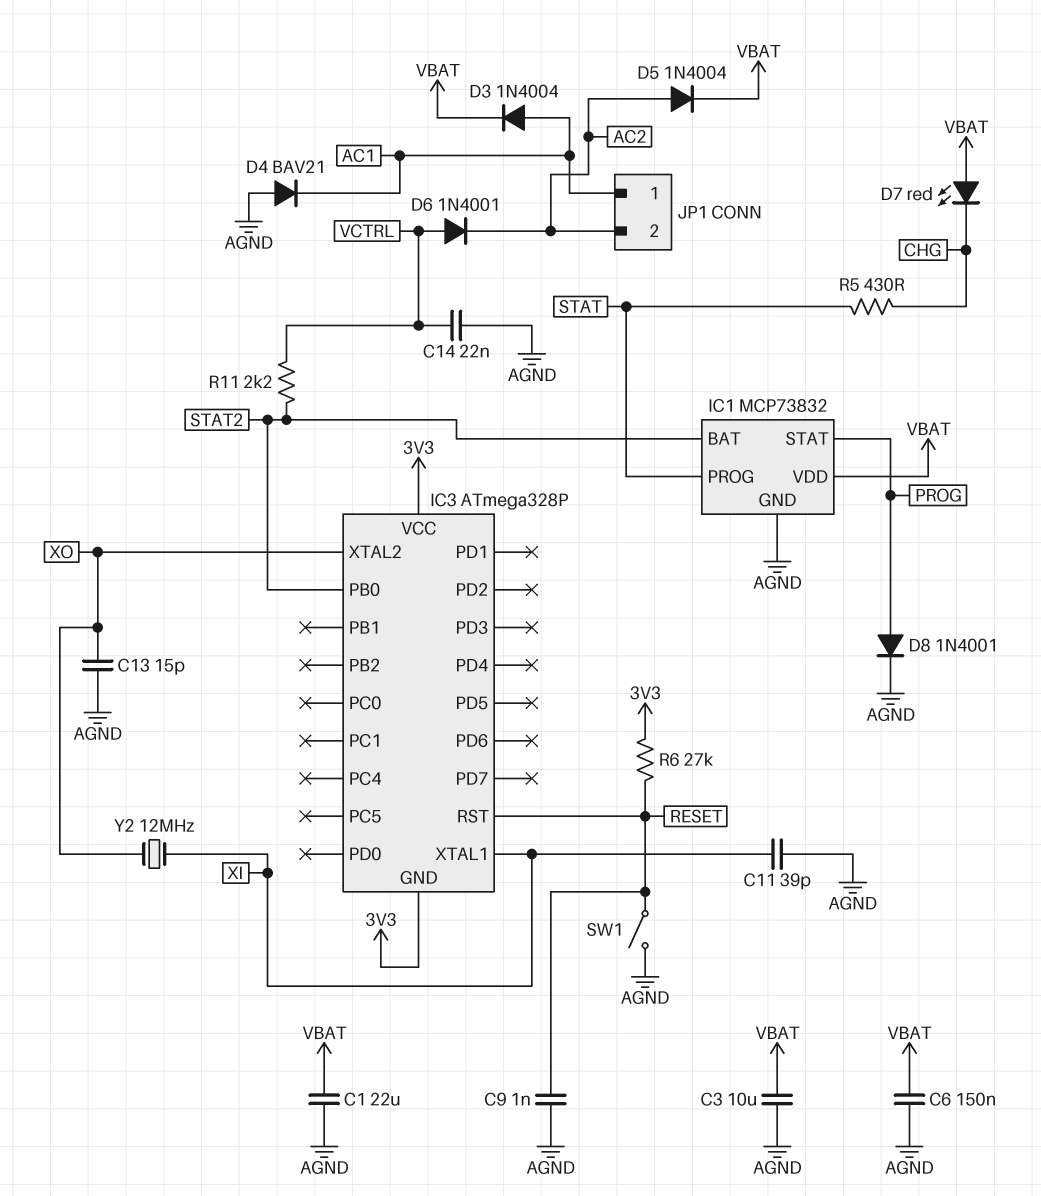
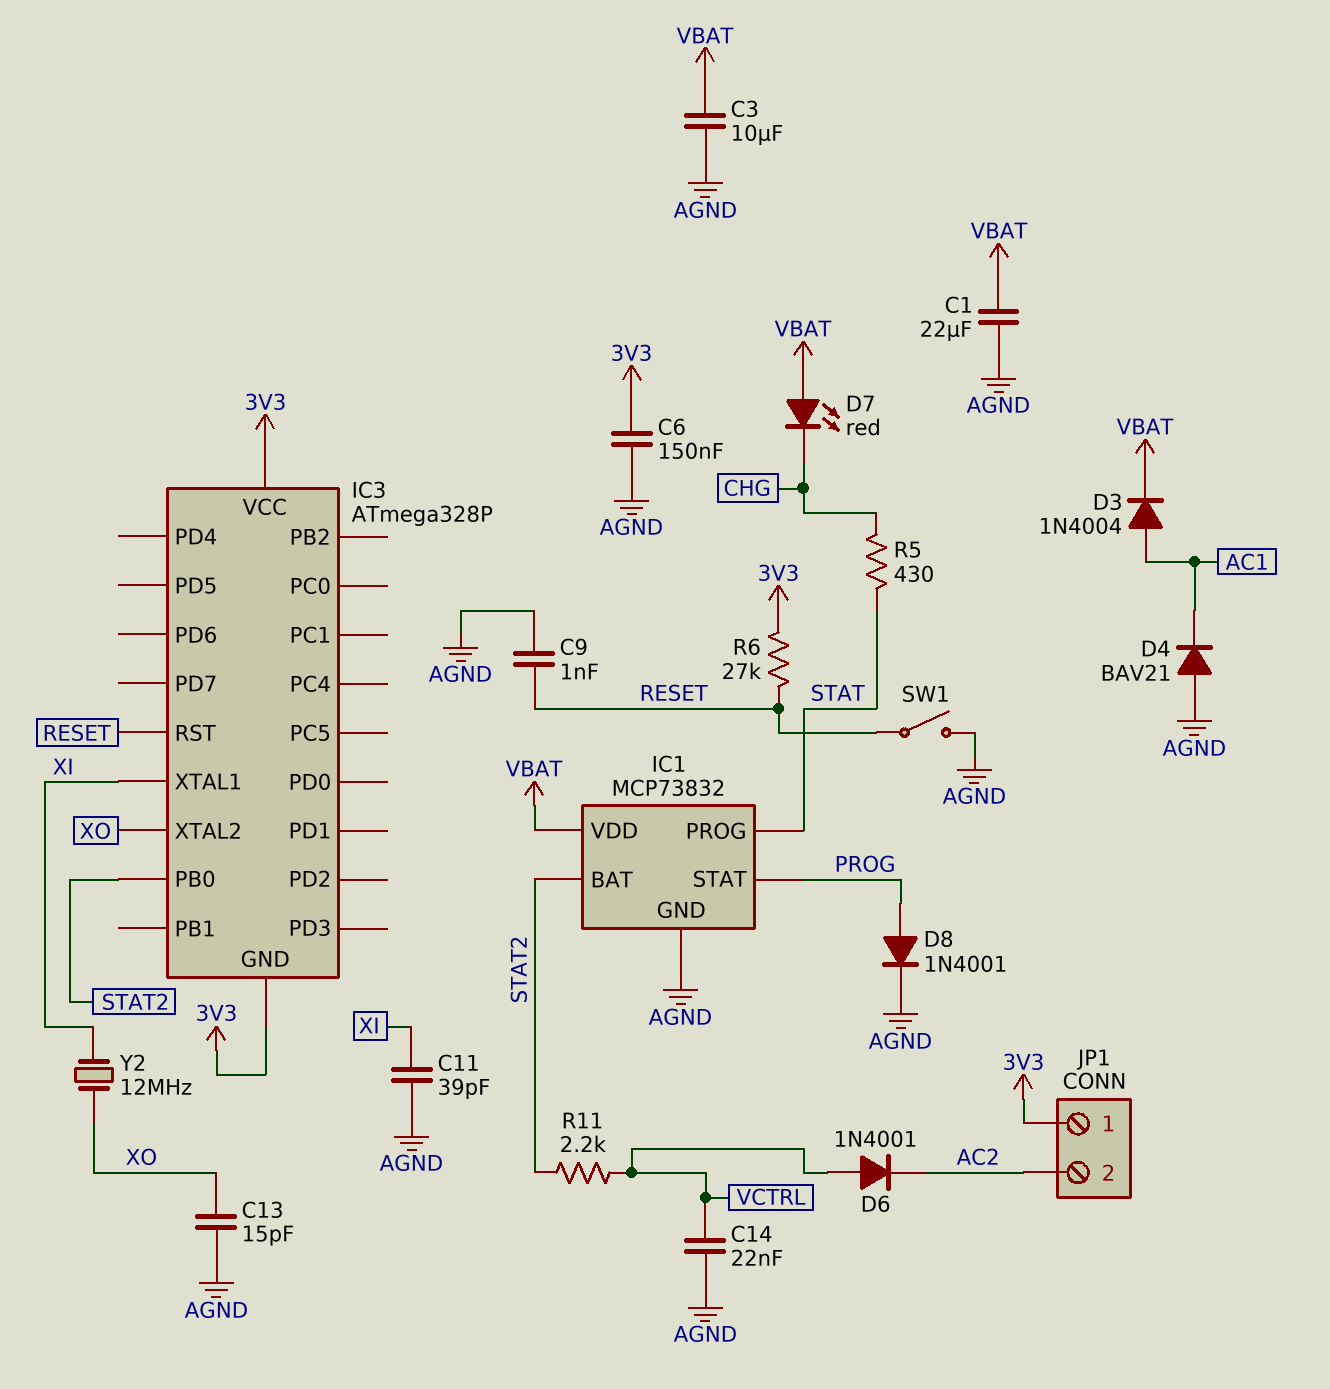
C6: 150nF (AGND, VBAT) -> 150nF (3V3, AGND)
D5: diode 1N4004 (A AC2, K VBAT) -> none
JP1 pin 1: AC1 -> 3V3

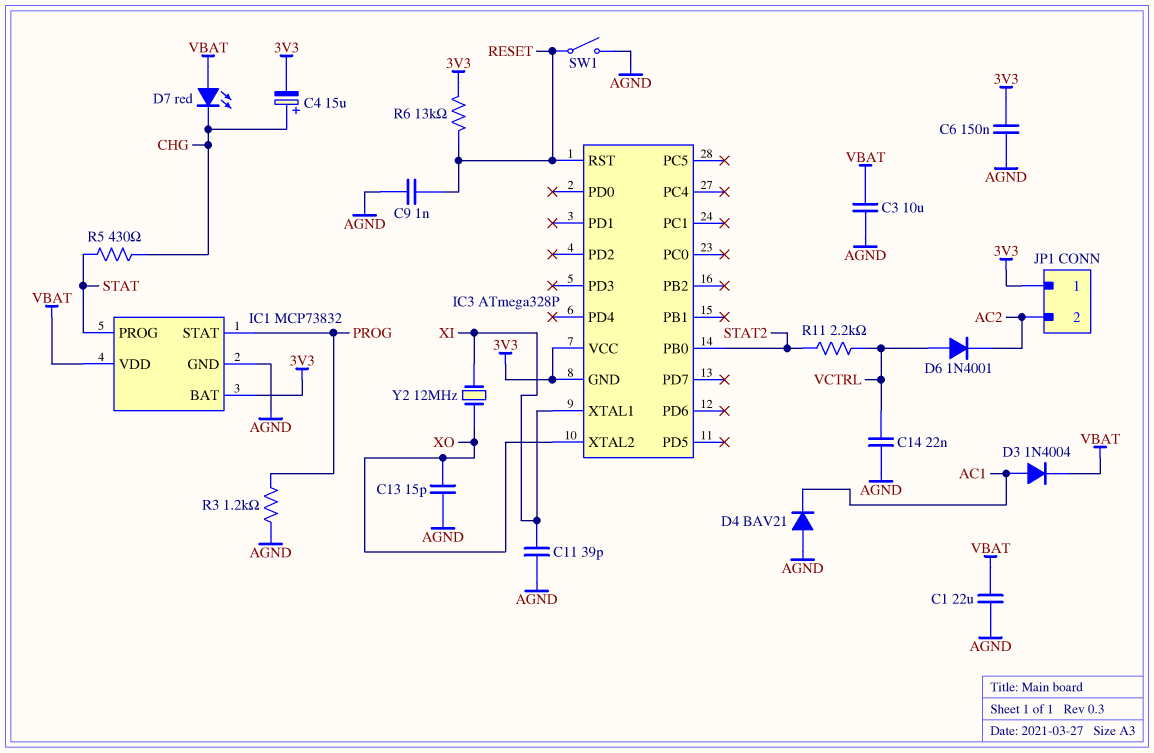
C4: none -> 15uF (plus CHG, minus 3V3)
D8: diode 1N4001 (A PROG, K AGND) -> none
IC1 pin BAT: STAT2 -> 3V3
R3: none -> 1.2k (AGND, PROG)
R6: 27k (3V3, RESET) -> 13k (3V3, RESET)

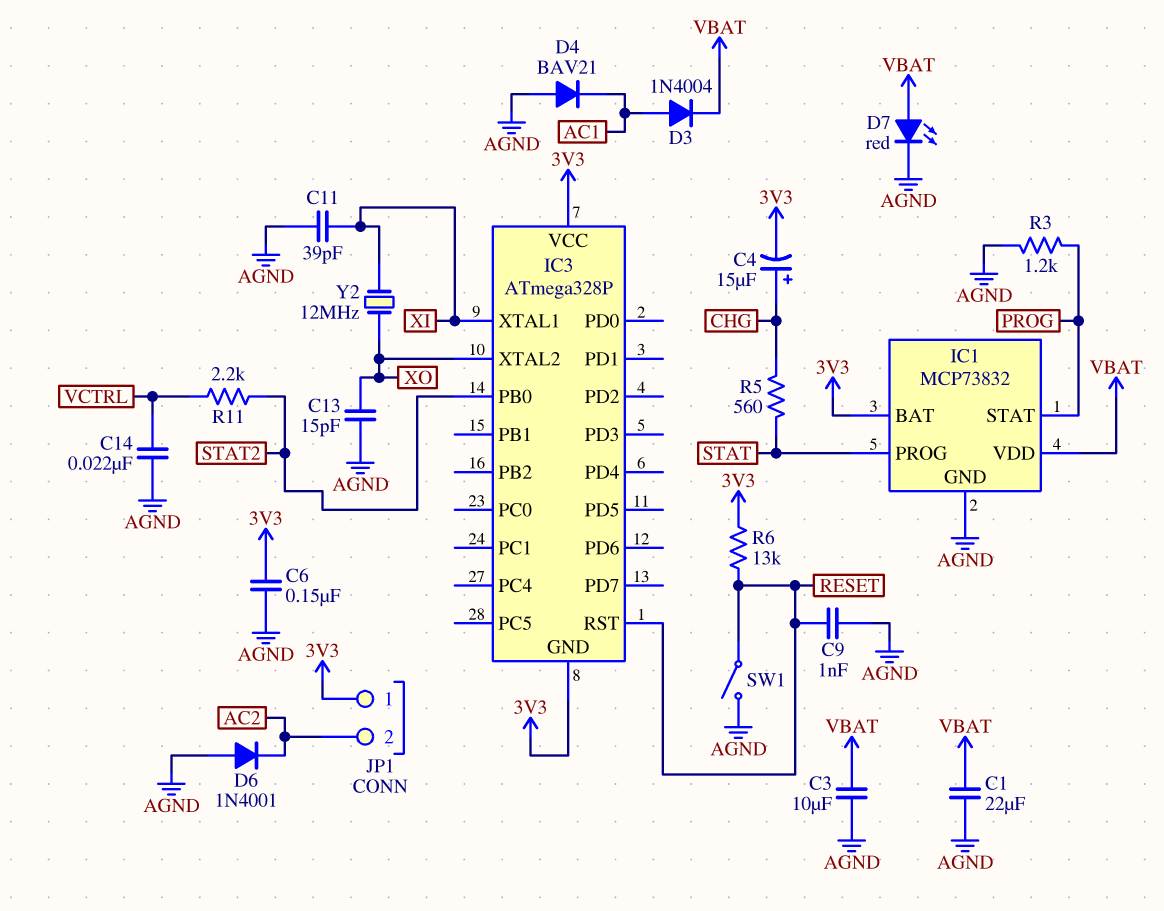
D6: diode 1N4001 (A VCTRL, K AC2) -> diode 1N4001 (A AGND, K AC2)
D7: LED red (A VBAT, K CHG) -> LED red (A VBAT, K AGND)
R5: 430 (CHG, STAT) -> 560 (CHG, STAT)

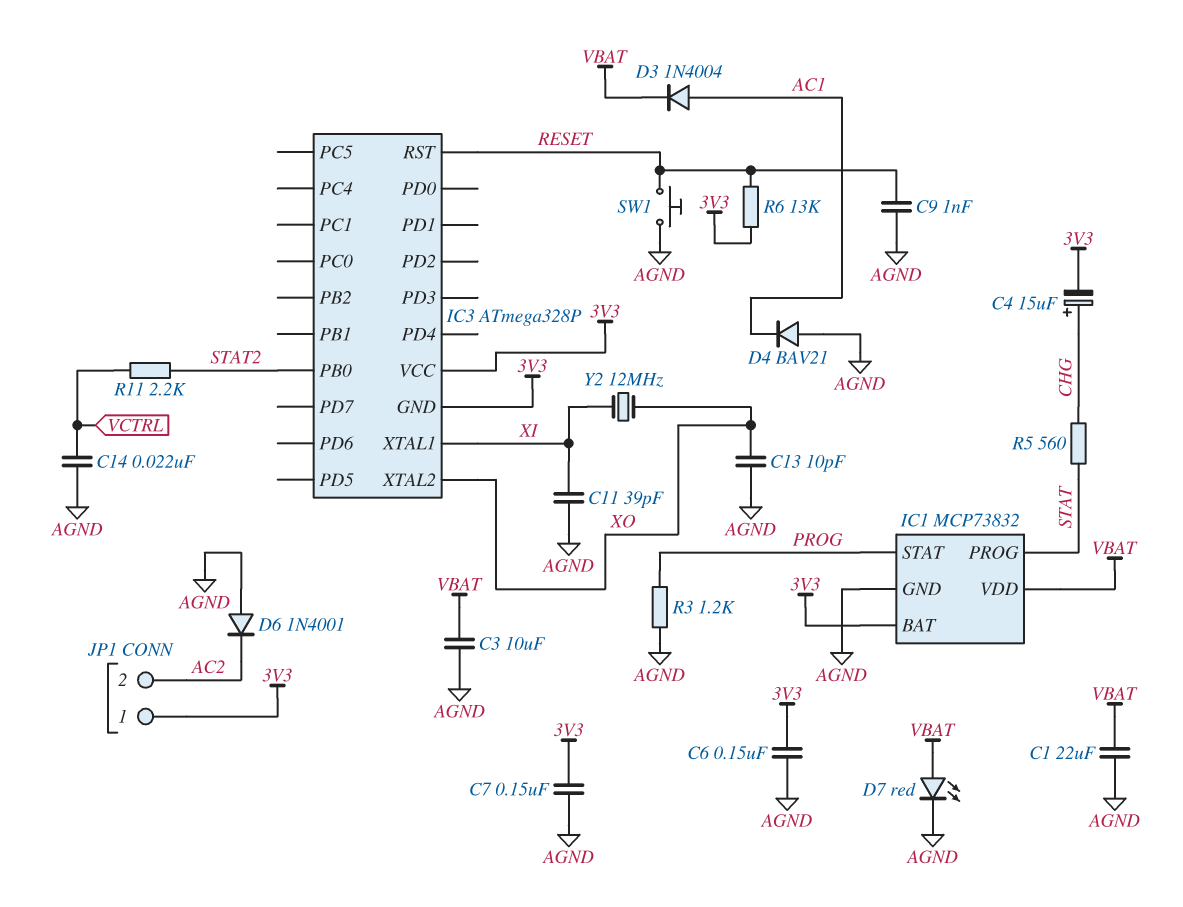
C7: none -> 150nF (3V3, AGND)
C13: 15pF (AGND, XO) -> 10pF (AGND, XO)
SW1: switch (AGND, RESET) -> button (AGND, RESET)

